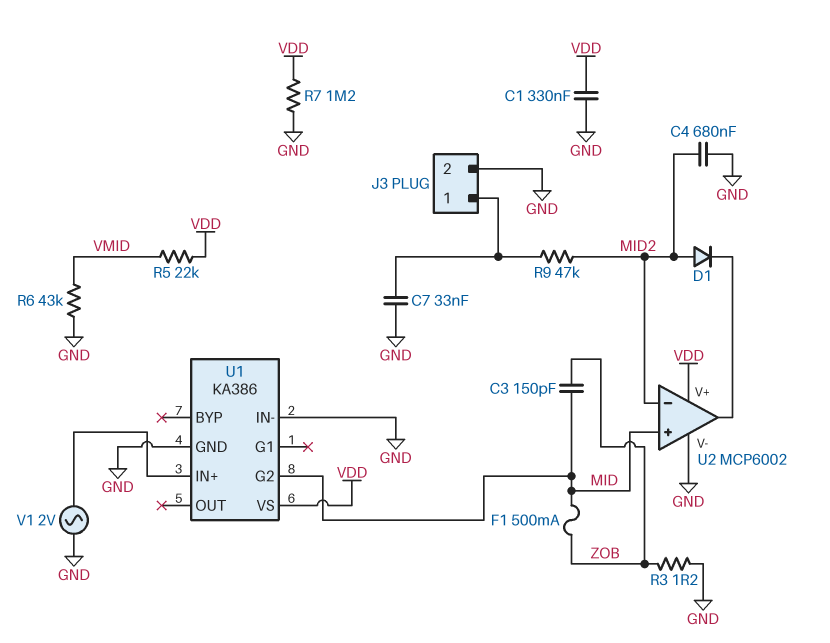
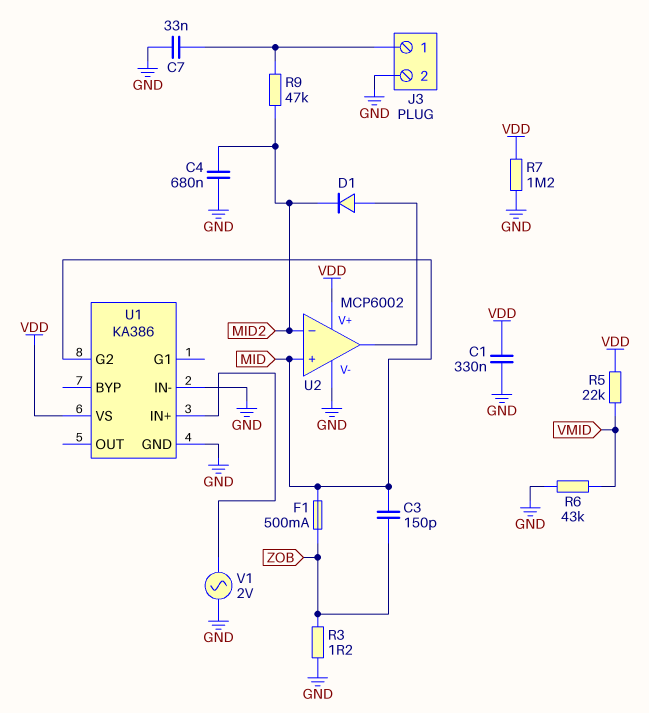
D1: diode (A MID2, K U2/out) -> diode (A U2/out, K MID2)

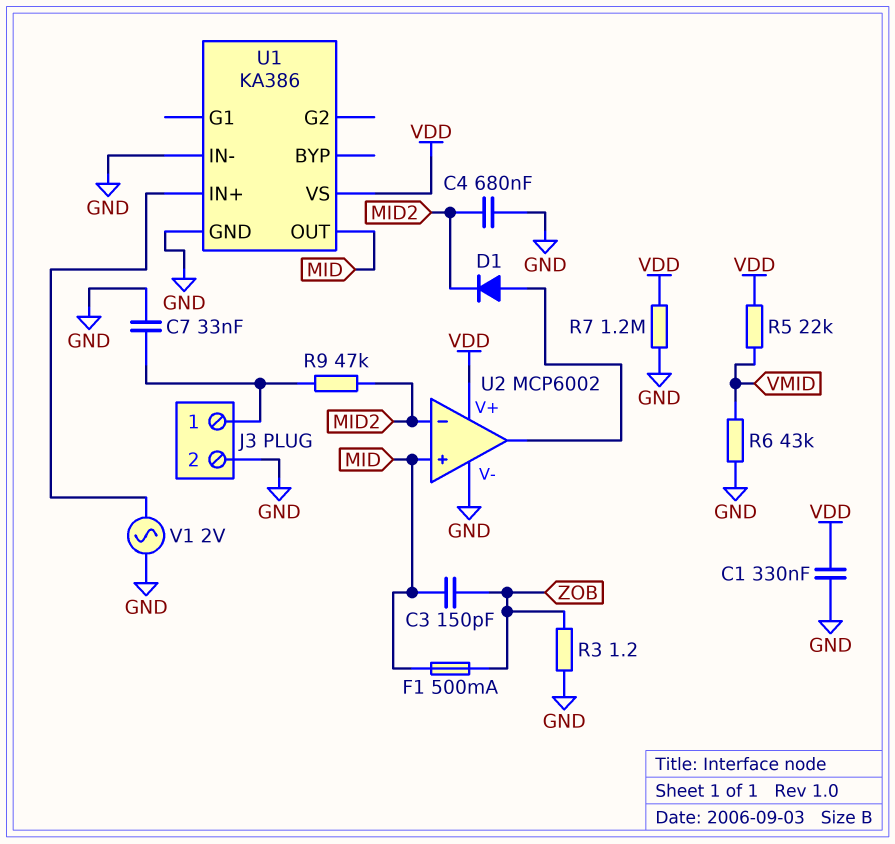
U1 pin G2: MID -> none
U1 pin OUT: none -> MID

